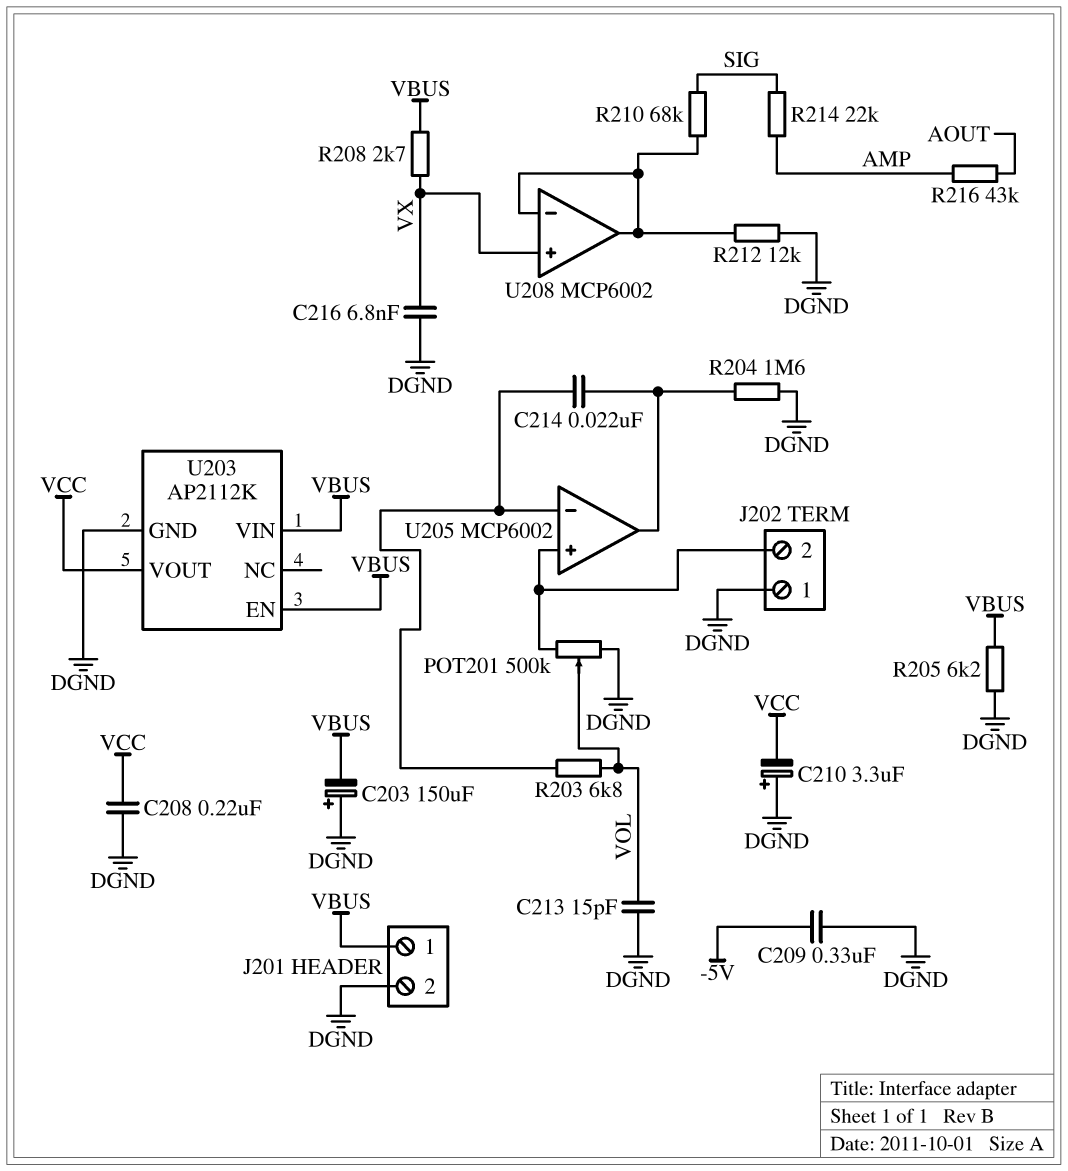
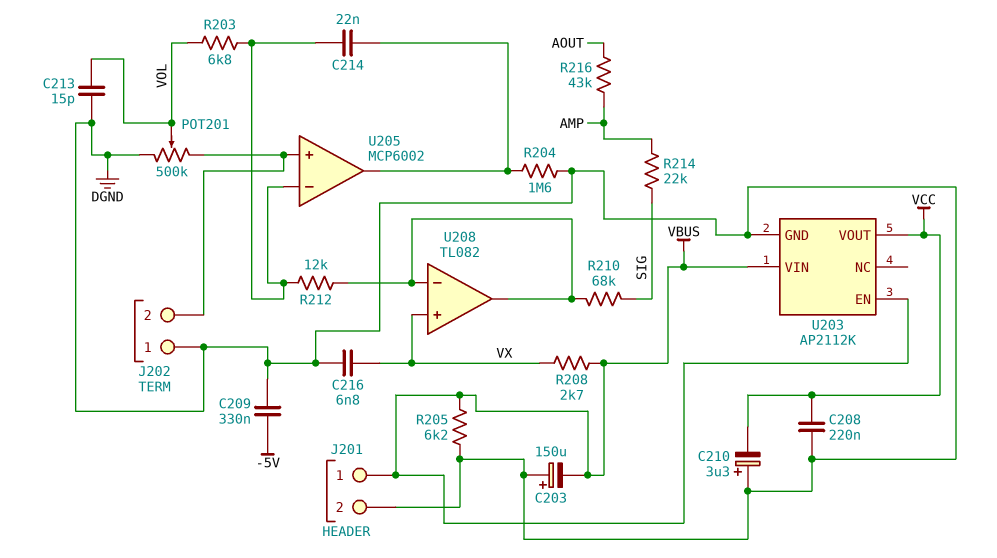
R212: 12k (DGND, U208/in-) -> 12k (U205/in-, U208/in-)
U208: MCP6002 -> TL082

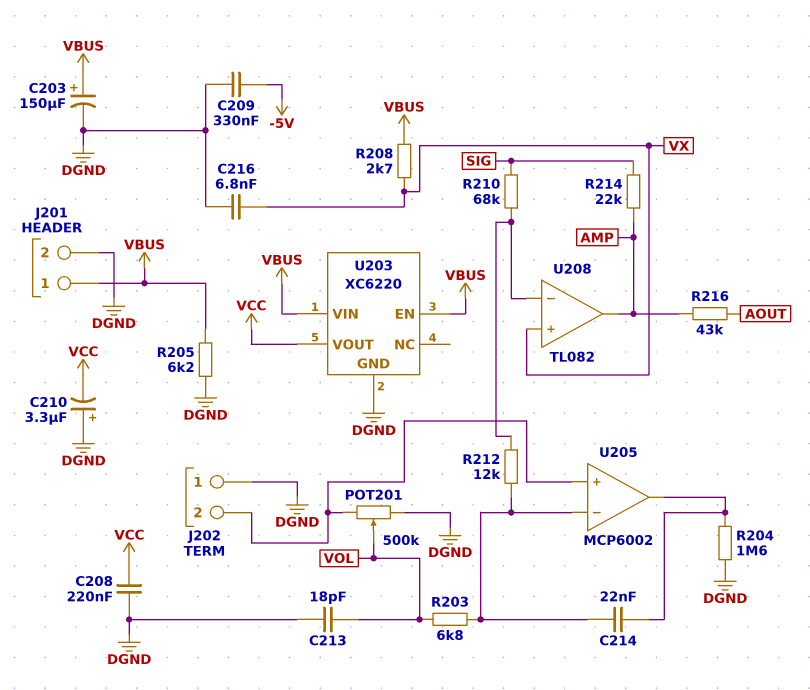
C203: 150uF (plus DGND, minus VBUS) -> 150uF (plus VBUS, minus DGND)
C213: 15pF (DGND, VOL) -> 18pF (DGND, VOL)
U203: AP2112K -> XC6220
U208 pin out: U208/in- -> AMP

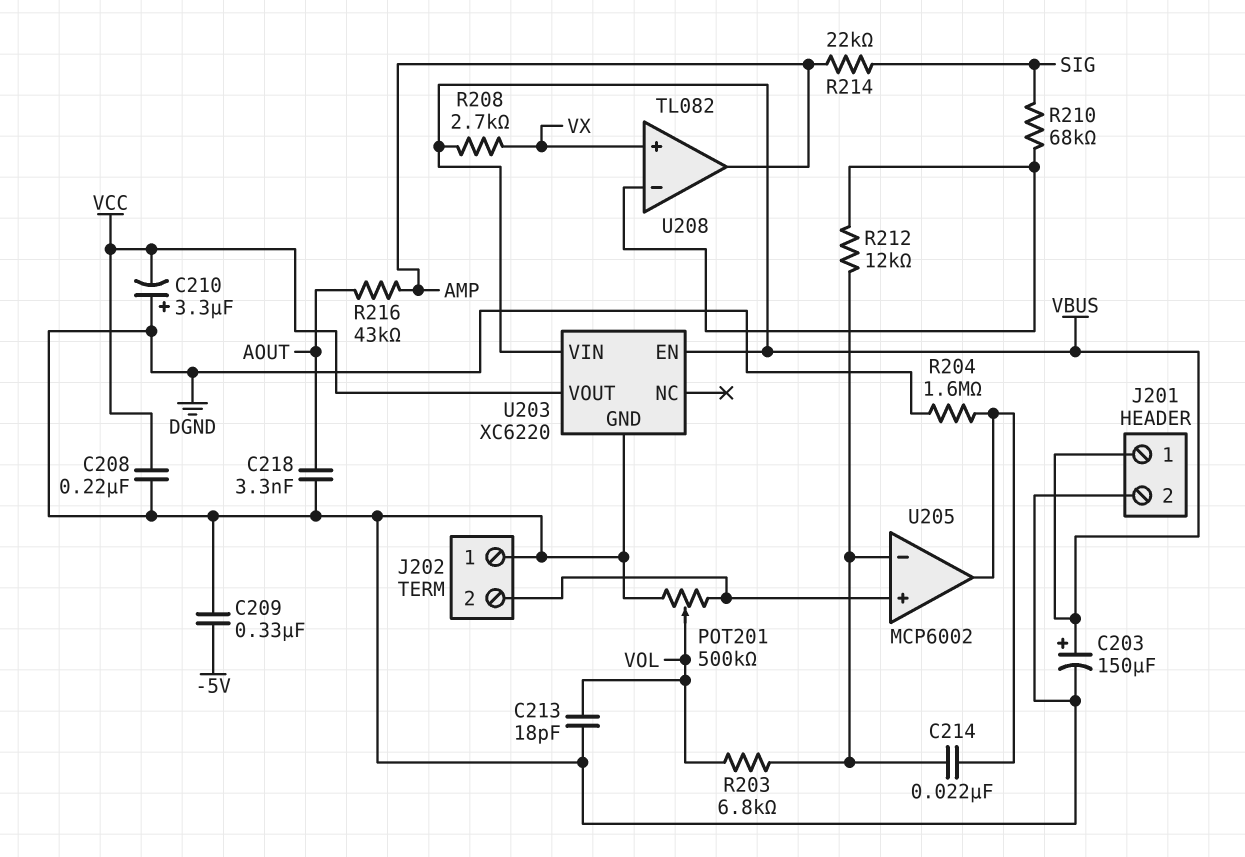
C216: 6.8nF (DGND, VX) -> none
C218: none -> 3.3nF (AOUT, DGND)
R205: 6.2k (DGND, VBUS) -> none

